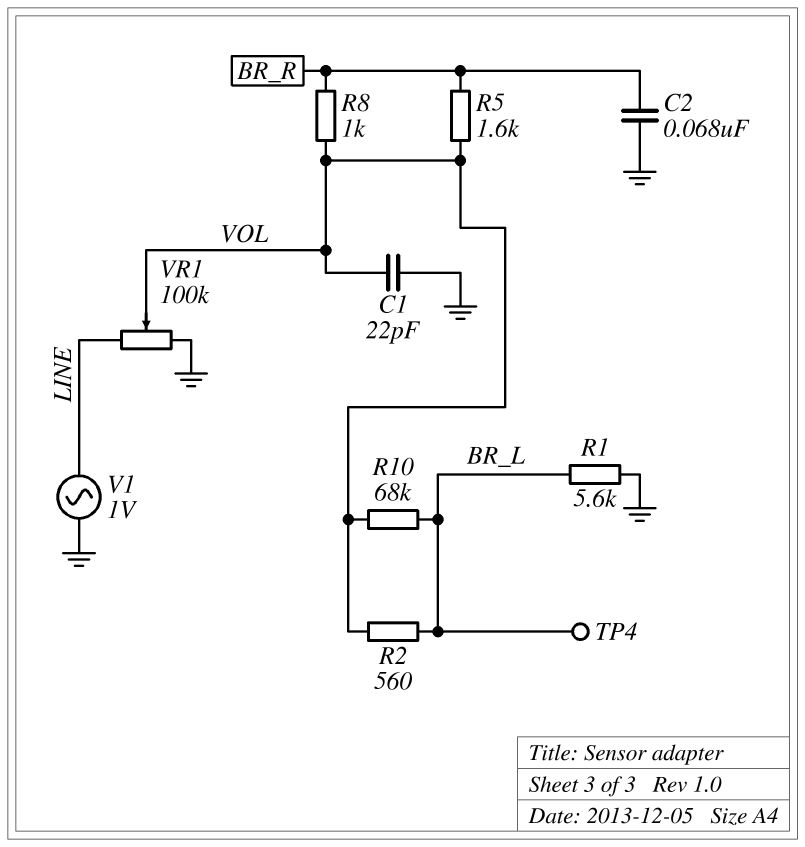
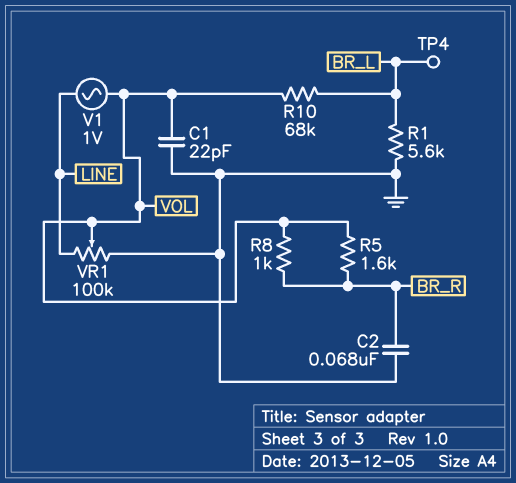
R2: 560 (BR_L, VOL) -> none
V1: AC 1V (GND, LINE) -> AC 1V (LINE, VOL)

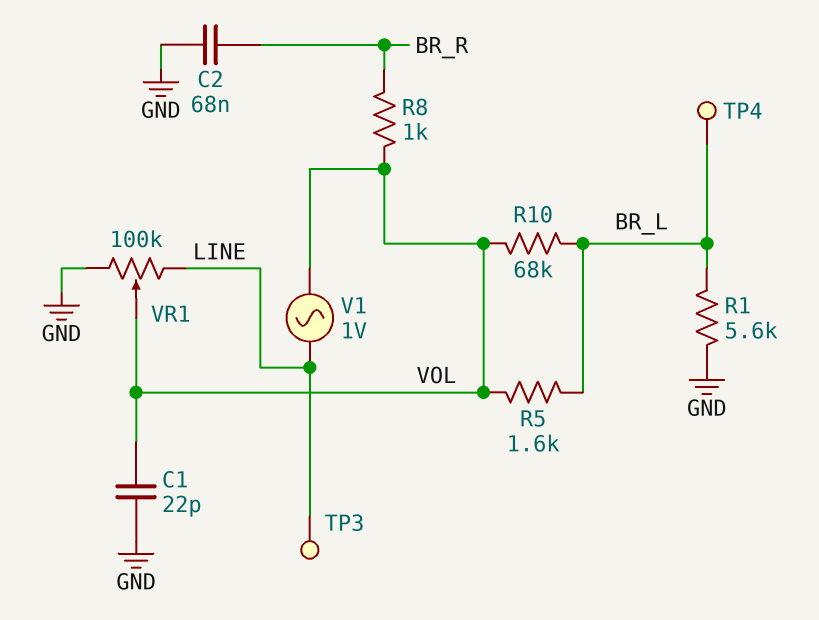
R5: 1.6k (BR_R, VOL) -> 1.6k (BR_L, VOL)
TP3: none -> test point (LINE)

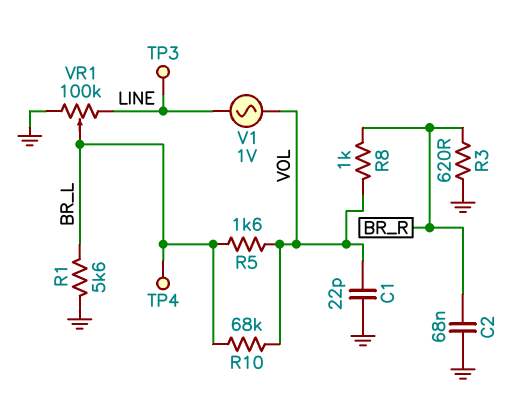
R3: none -> 620 (BR_R, GND)
VR1: 100k (GND, LINE, wiper VOL) -> 100k (GND, LINE, wiper BR_L)

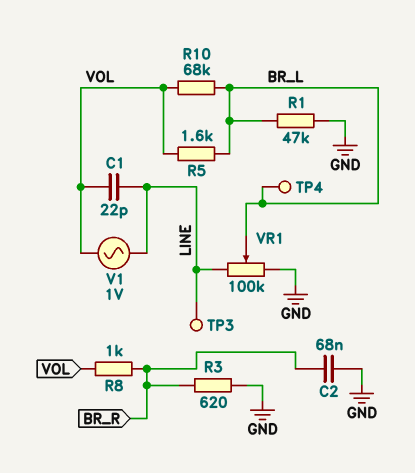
C1: 22pF (GND, VOL) -> 22pF (LINE, VOL)
R1: 5.6k (BR_L, GND) -> 47k (BR_L, GND)

